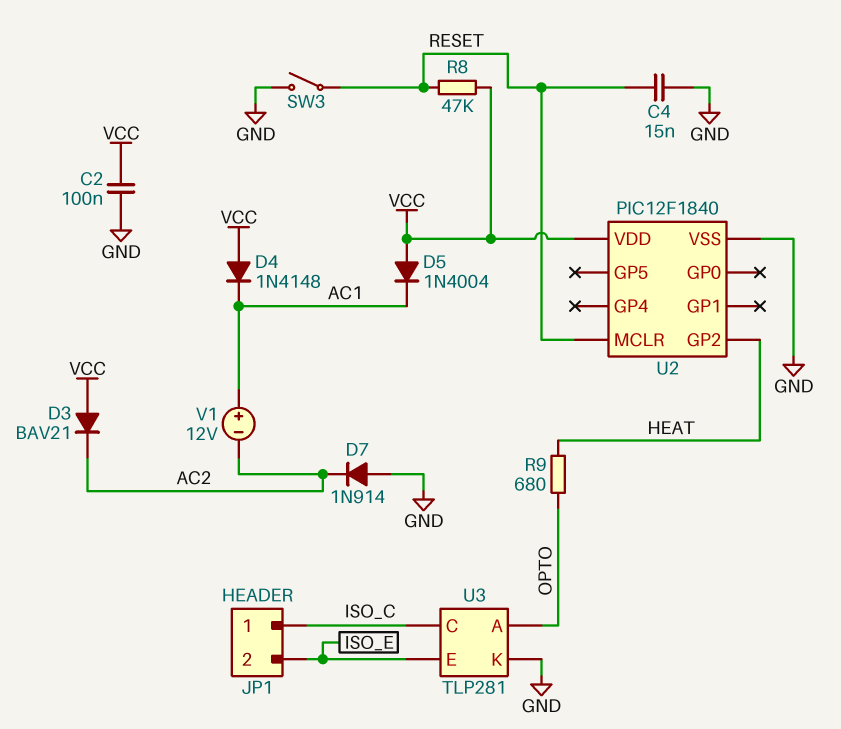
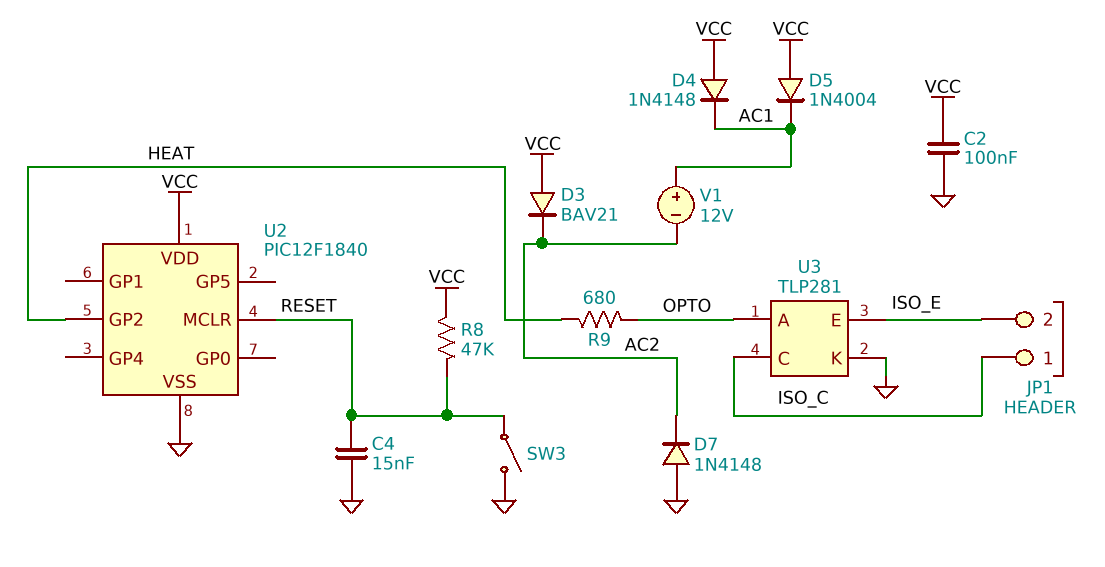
D7: diode 1N914 (A GND, K AC2) -> diode 1N4148 (A GND, K AC2)

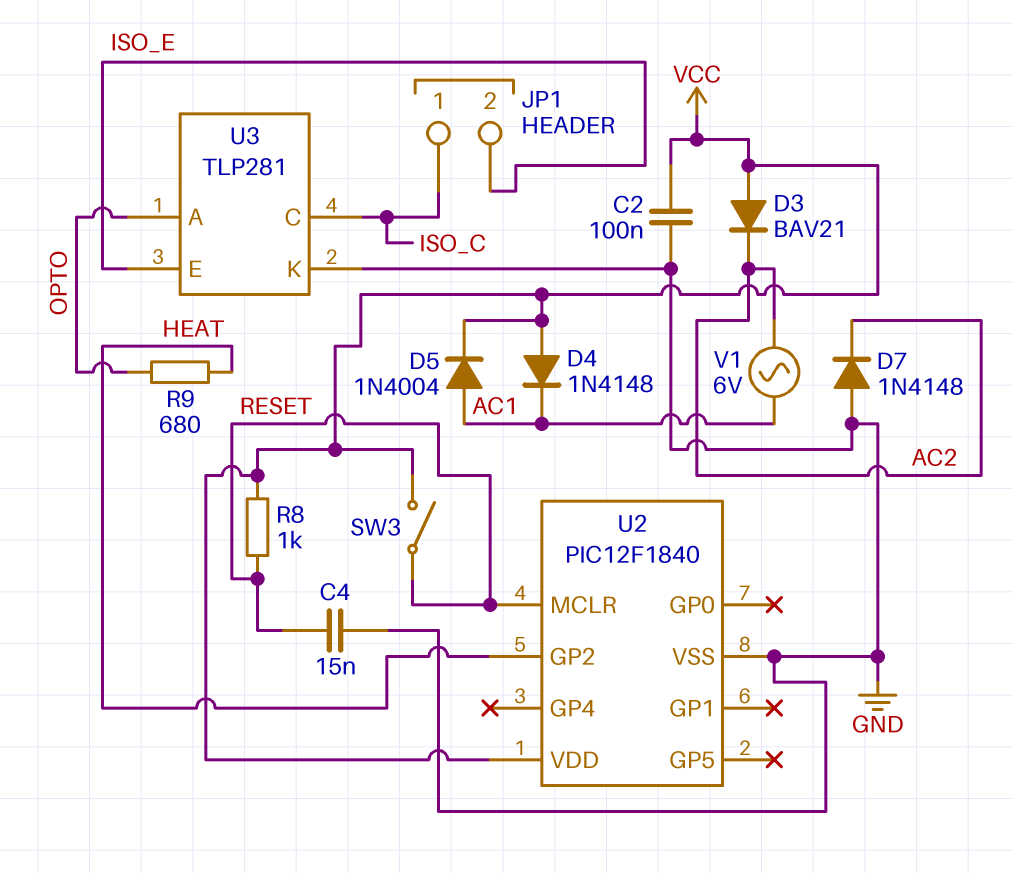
D5: diode 1N4004 (A VCC, K AC1) -> diode 1N4004 (A AC1, K VCC)
R8: 47k (RESET, VCC) -> 1k (RESET, VCC)
SW3: switch (GND, RESET) -> switch (RESET, VCC)
V1: 12V (plus AC1, minus AC2) -> AC 6V (AC1, AC2)

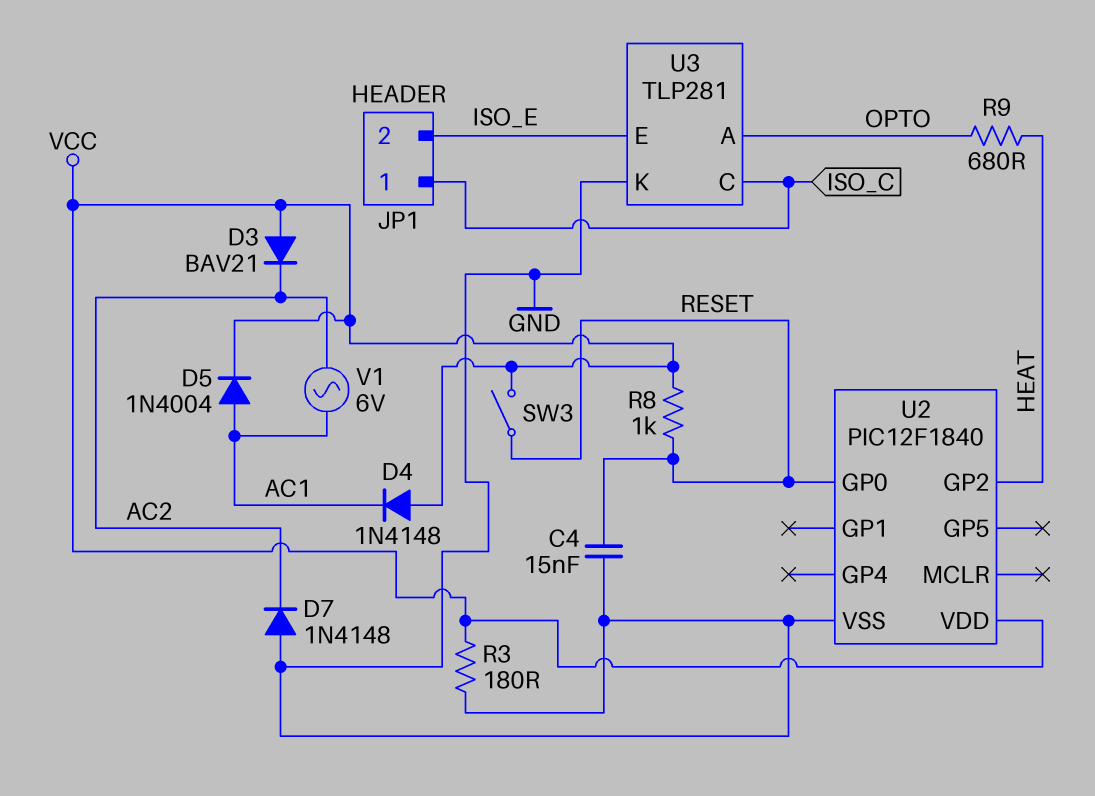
C2: 100nF (GND, VCC) -> none
R3: none -> 180 (GND, VCC)
U2 pin GP0: none -> RESET
U2 pin MCLR: RESET -> none

